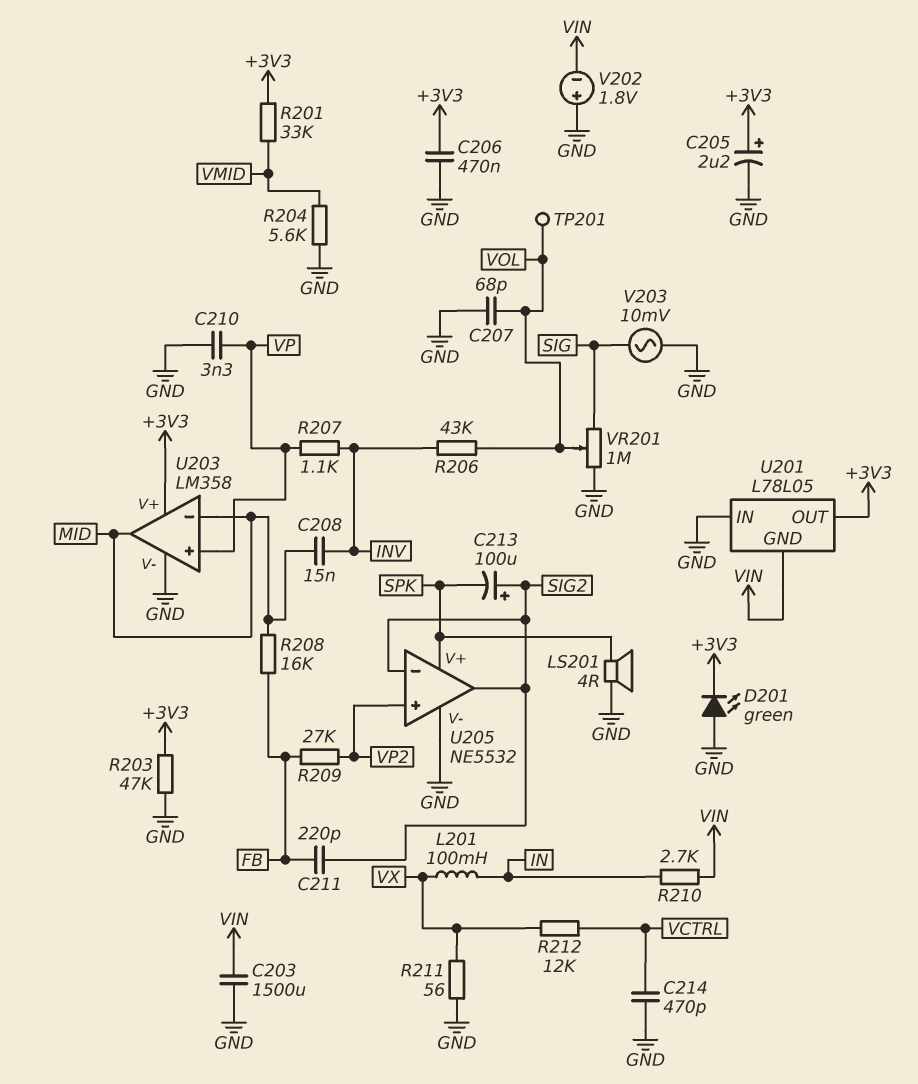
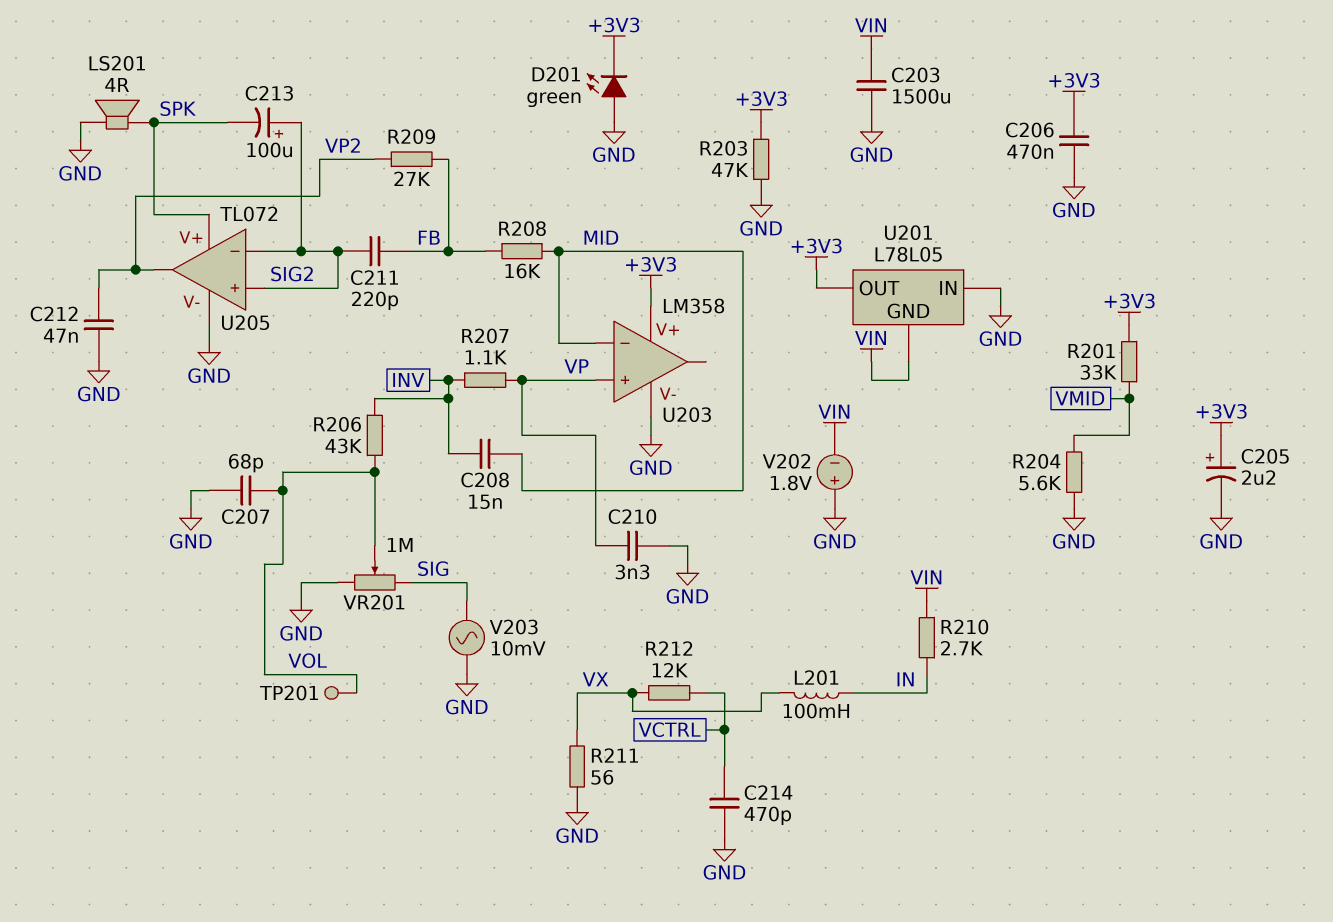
C212: none -> 47nF (GND, VP2)
U203 pin out: MID -> none
U205: NE5532 -> TL072
U205 pin in+: VP2 -> SIG2
U205 pin out: SIG2 -> VP2

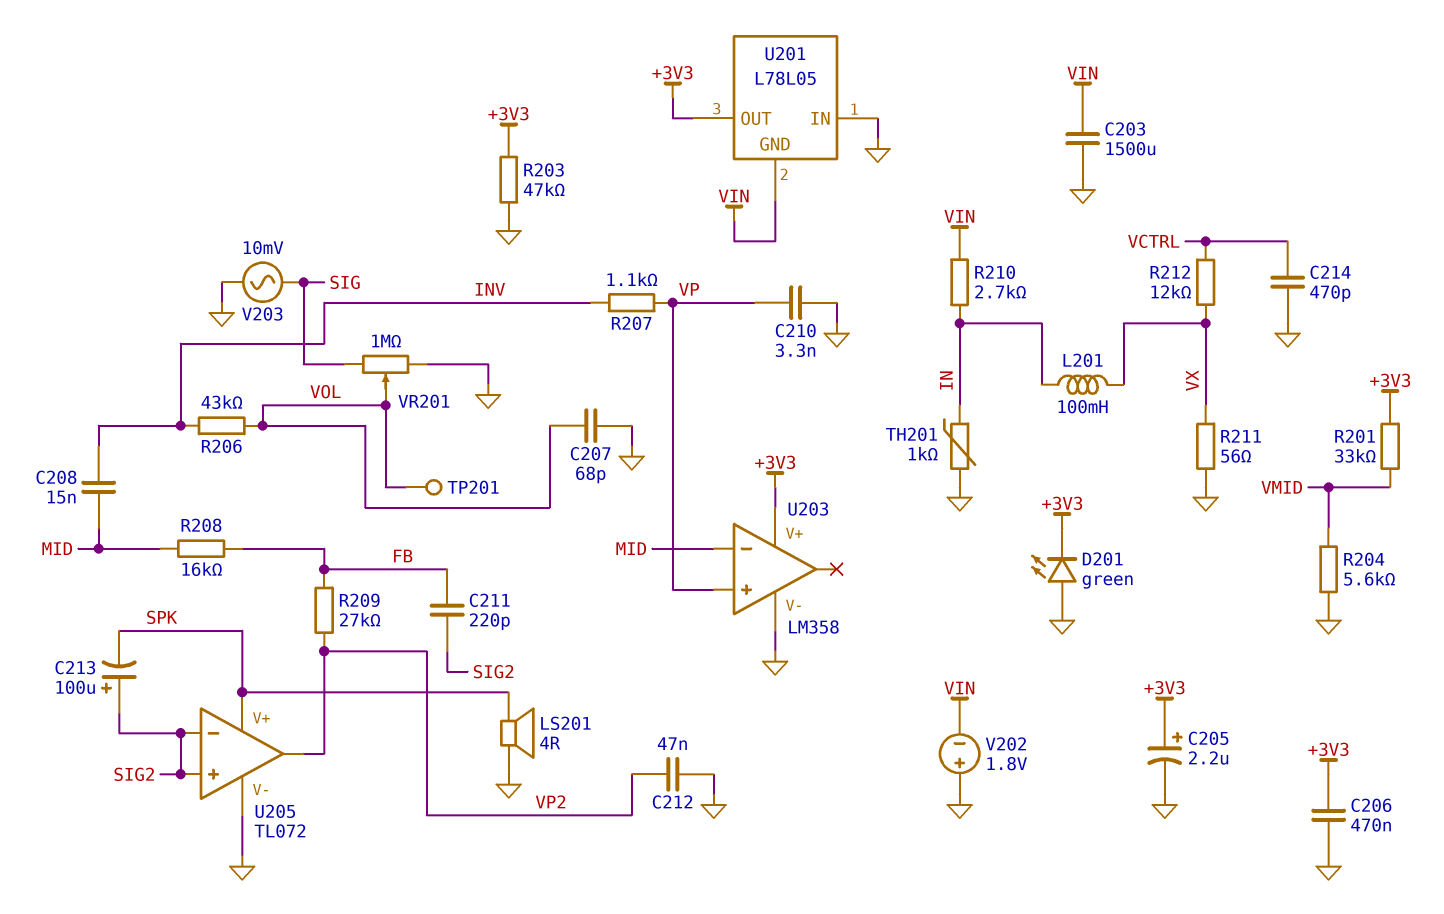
TH201: none -> 1k (GND, IN)

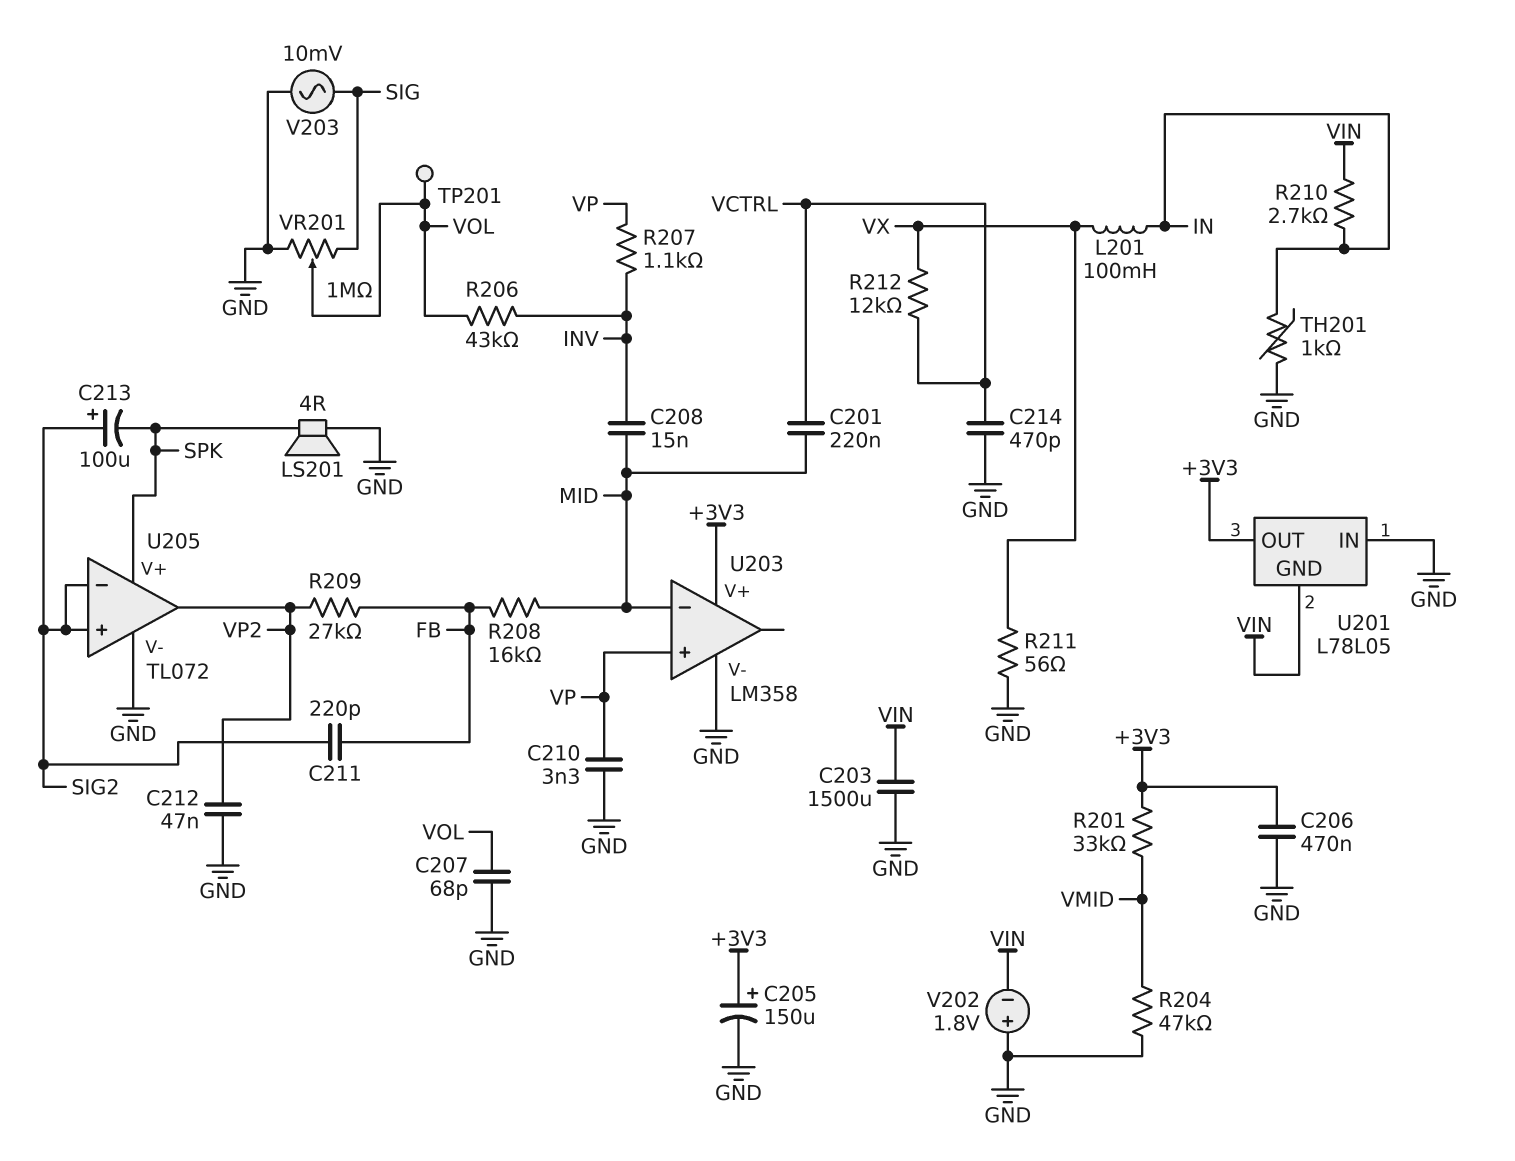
C201: none -> 220nF (MID, VCTRL)
C205: 2.2uF (plus +3V3, minus GND) -> 150uF (plus +3V3, minus GND)
D201: LED green (A GND, K +3V3) -> none
R203: 47k (+3V3, GND) -> none
R204: 5.6k (GND, VMID) -> 47k (GND, VMID)

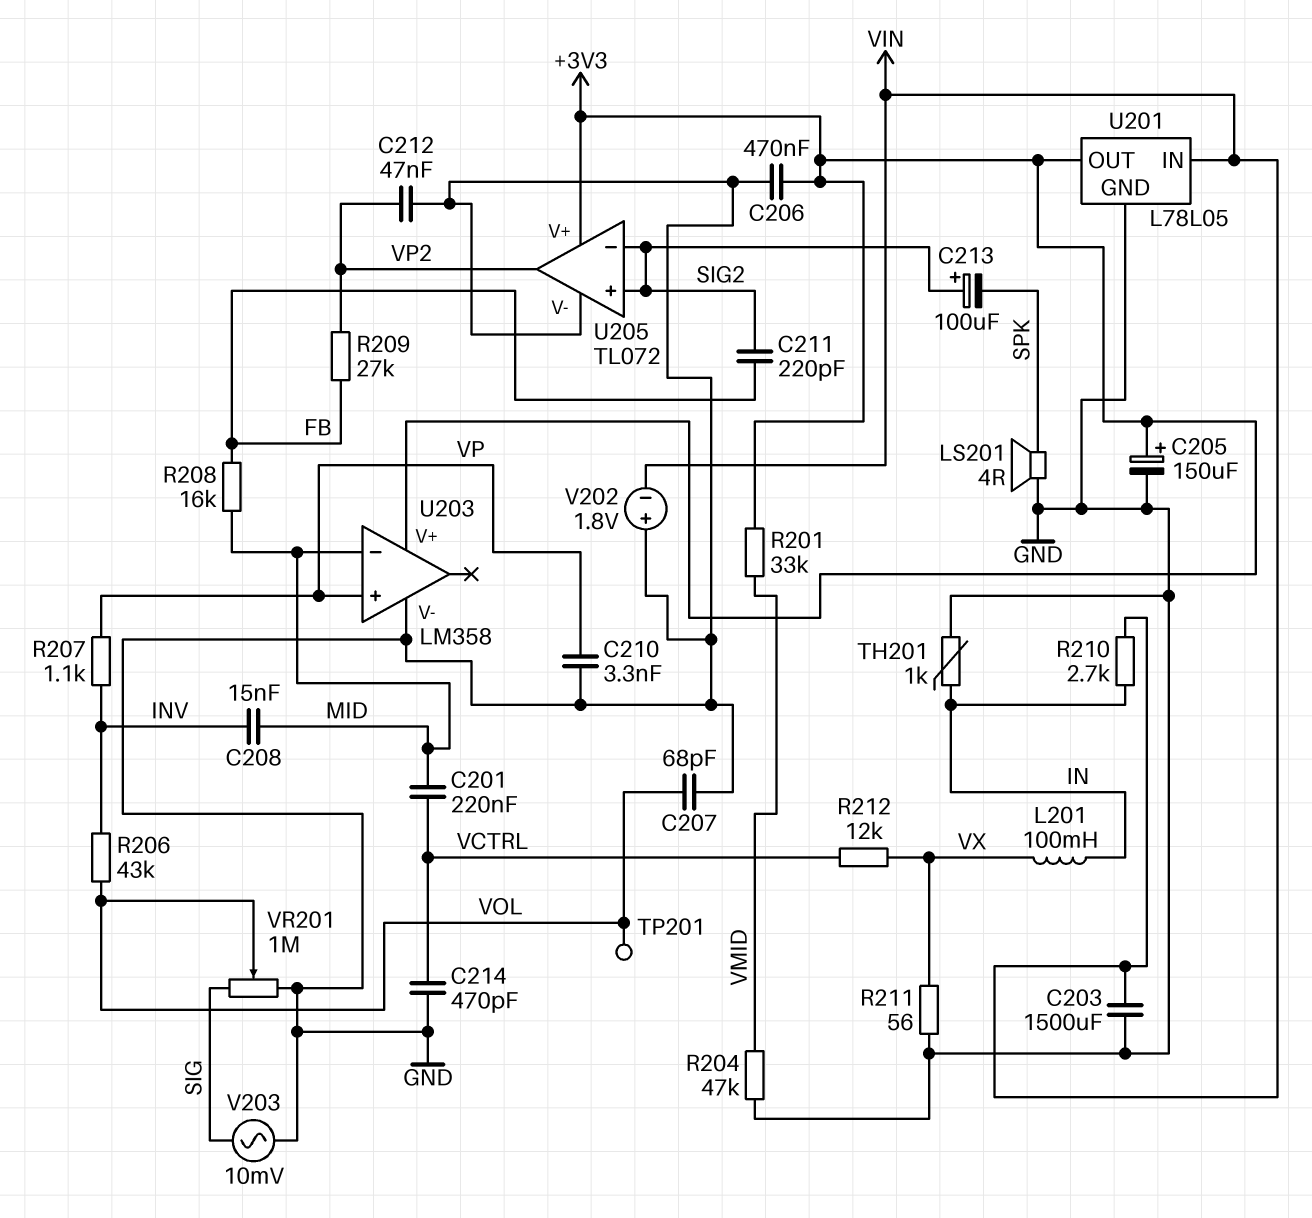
U201 pin GND: VIN -> GND
U201 pin IN: GND -> VIN
U205 pin V+: SPK -> +3V3

